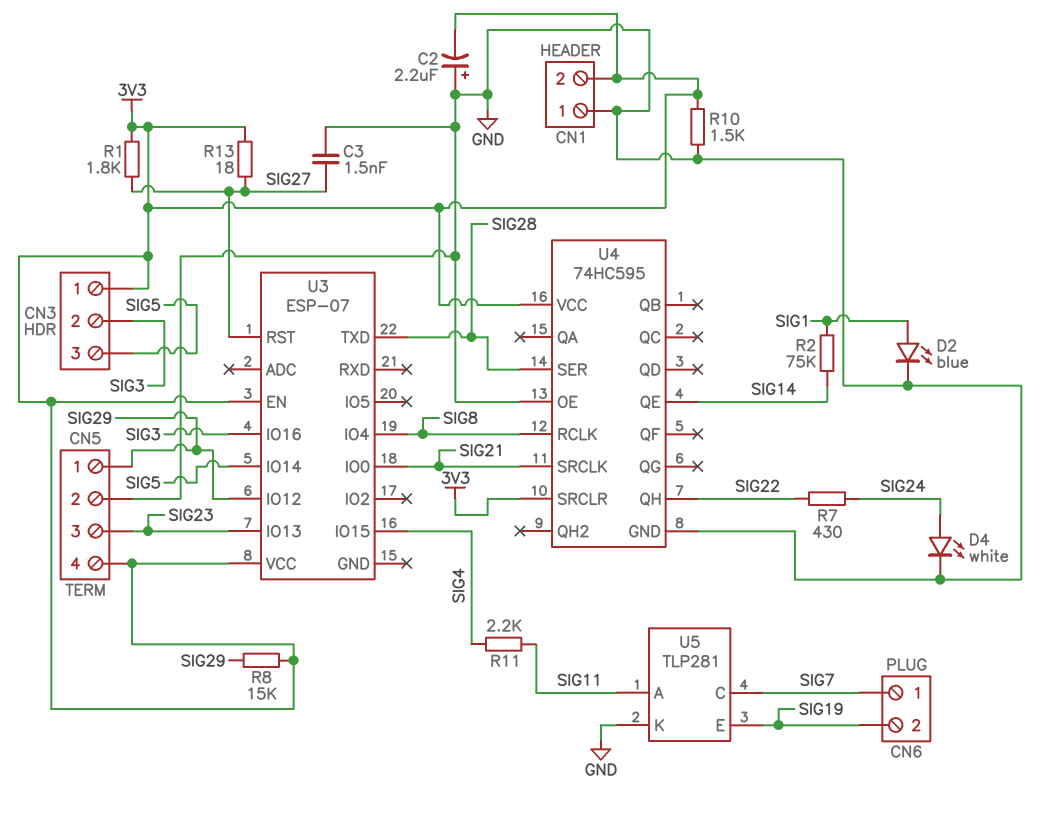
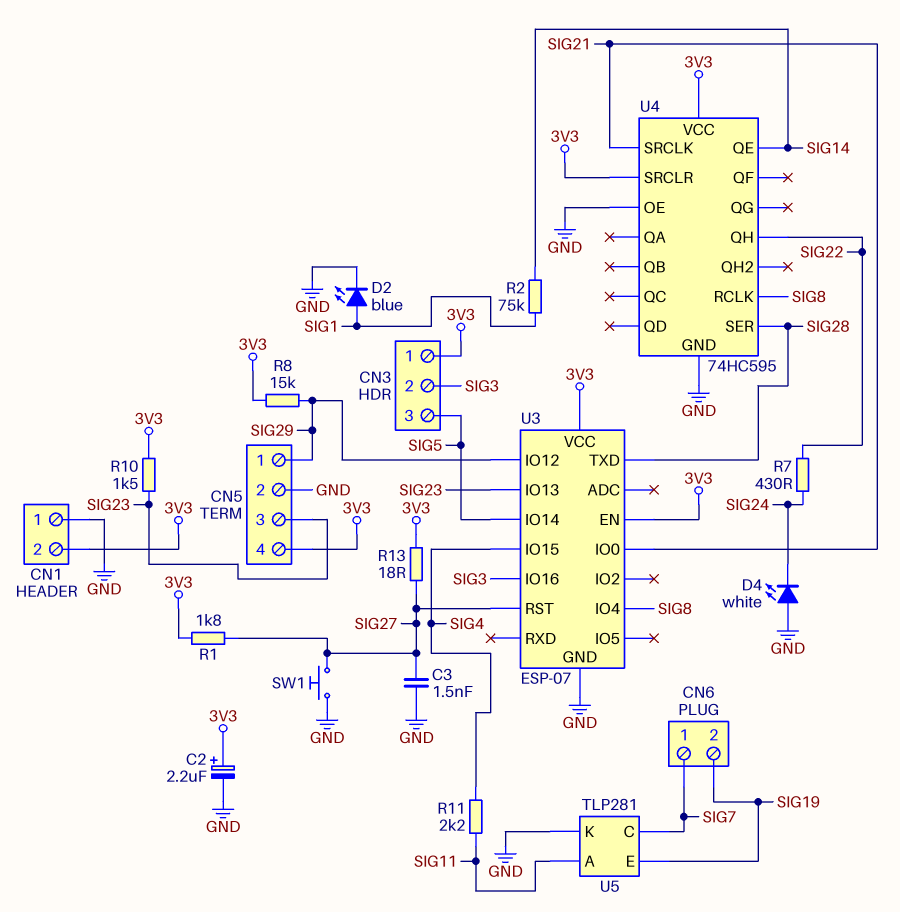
C2: 2.2uF (plus GND, minus 3V3) -> 2.2uF (plus 3V3, minus GND)
D4: LED white (A SIG24, K GND) -> LED white (A GND, K SIG24)
R10: 1.5k (3V3, GND) -> 1.5k (3V3, SIG23)
SW1: none -> button (GND, SIG27)
U3 pin GND: none -> GND

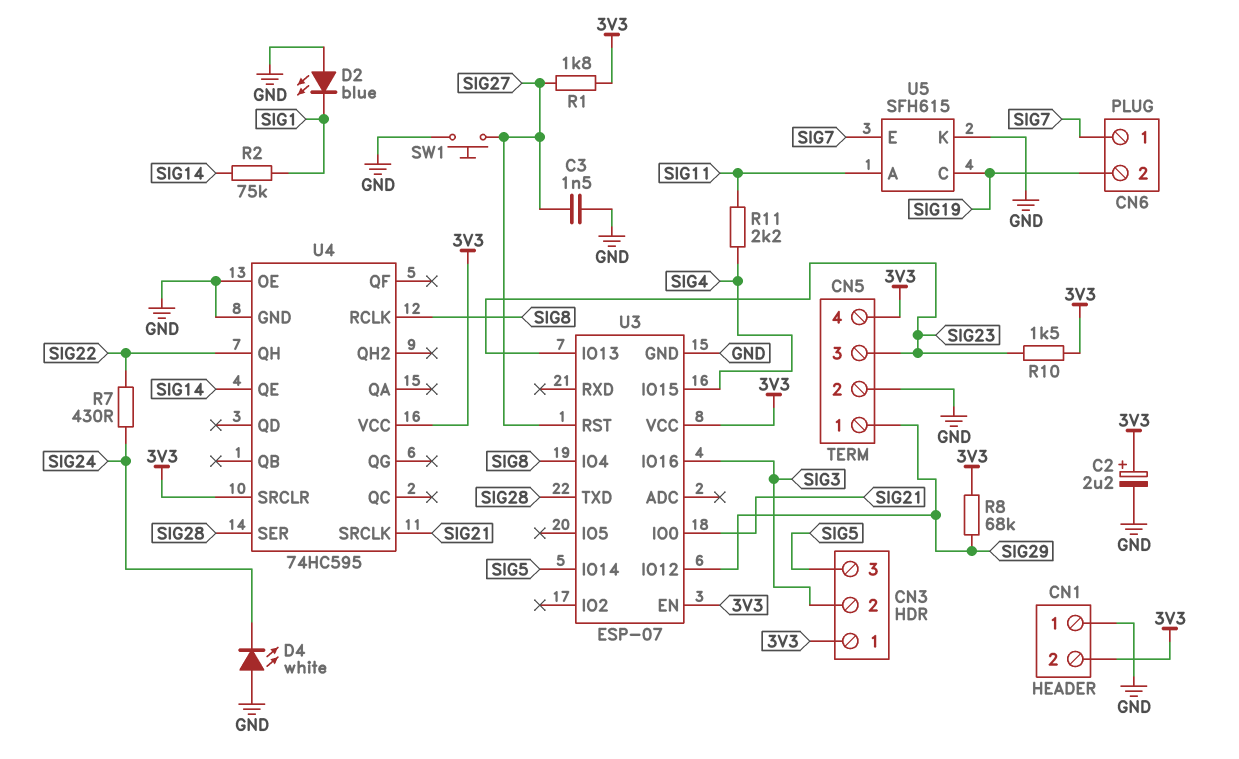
D2: LED blue (A SIG1, K GND) -> LED blue (A GND, K SIG1)
R8: 15k (3V3, SIG29) -> 68k (3V3, SIG29)
R13: 18 (3V3, SIG27) -> none
U5: TLP281 -> SFH615
U5 pin C: SIG7 -> SIG19
U5 pin E: SIG19 -> SIG7

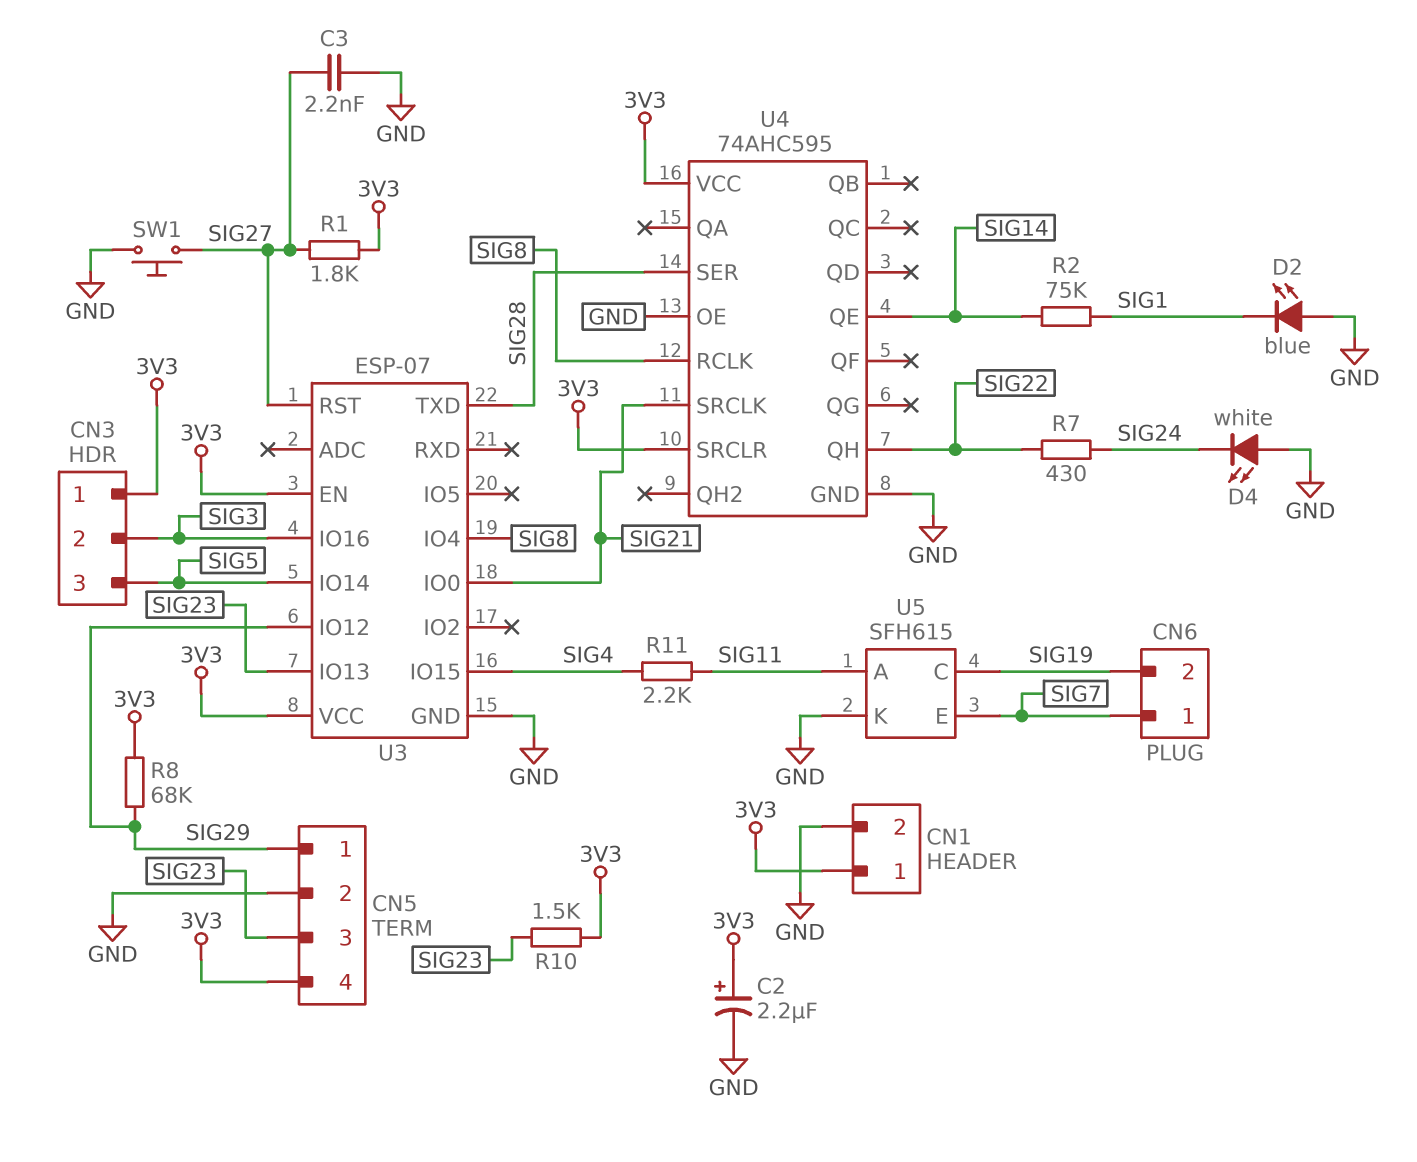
C3: 1.5nF (GND, SIG27) -> 2.2nF (GND, SIG27)
CN1 pin 1: GND -> 3V3
CN1 pin 2: 3V3 -> GND
U4: 74HC595 -> 74AHC595

